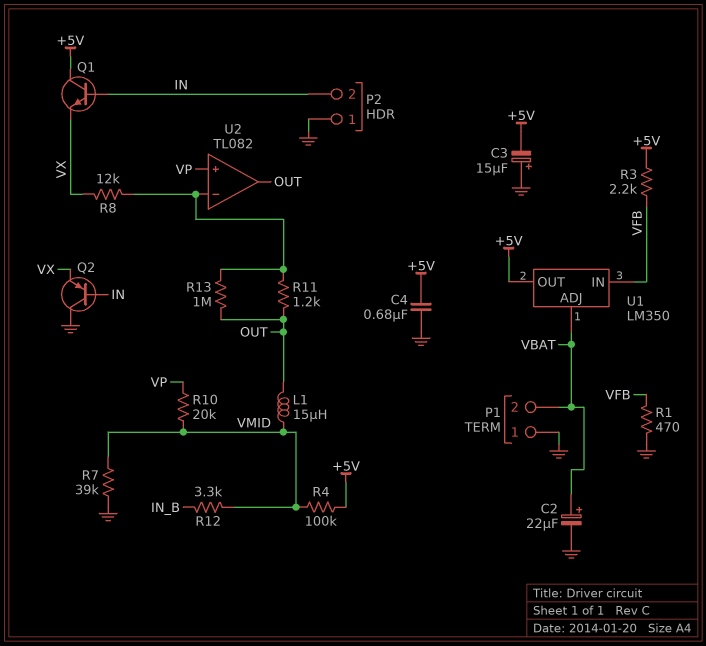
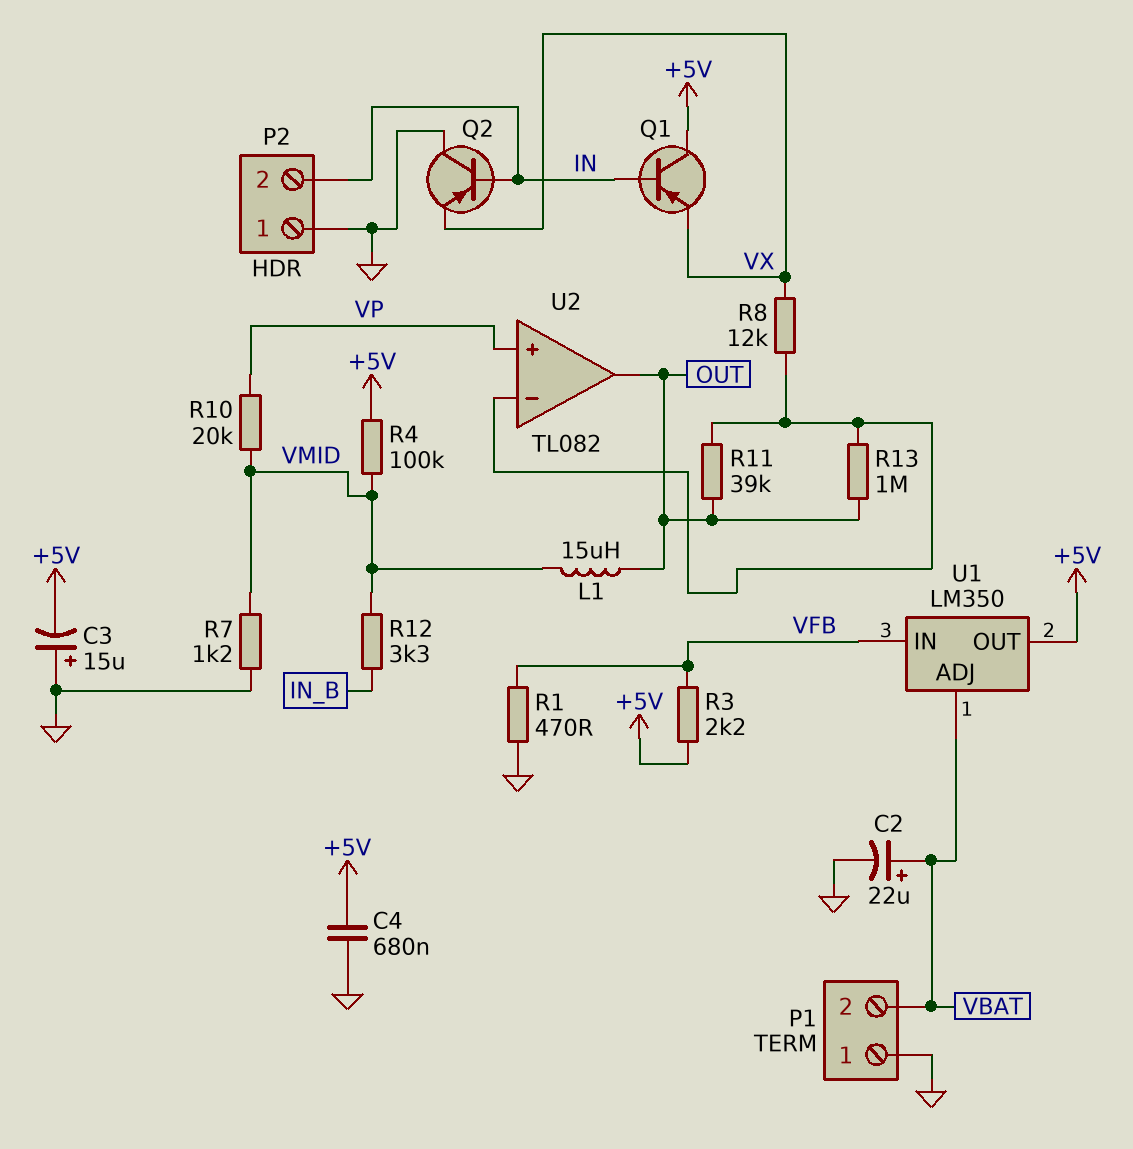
Q1: NPN (B IN, C +5V, E VX) -> PNP (B IN, C +5V, E VX)
R7: 39k (GND, VMID) -> 1.2k (GND, VMID)
R11: 1.2k (OUT, U2/in-) -> 39k (OUT, U2/in-)

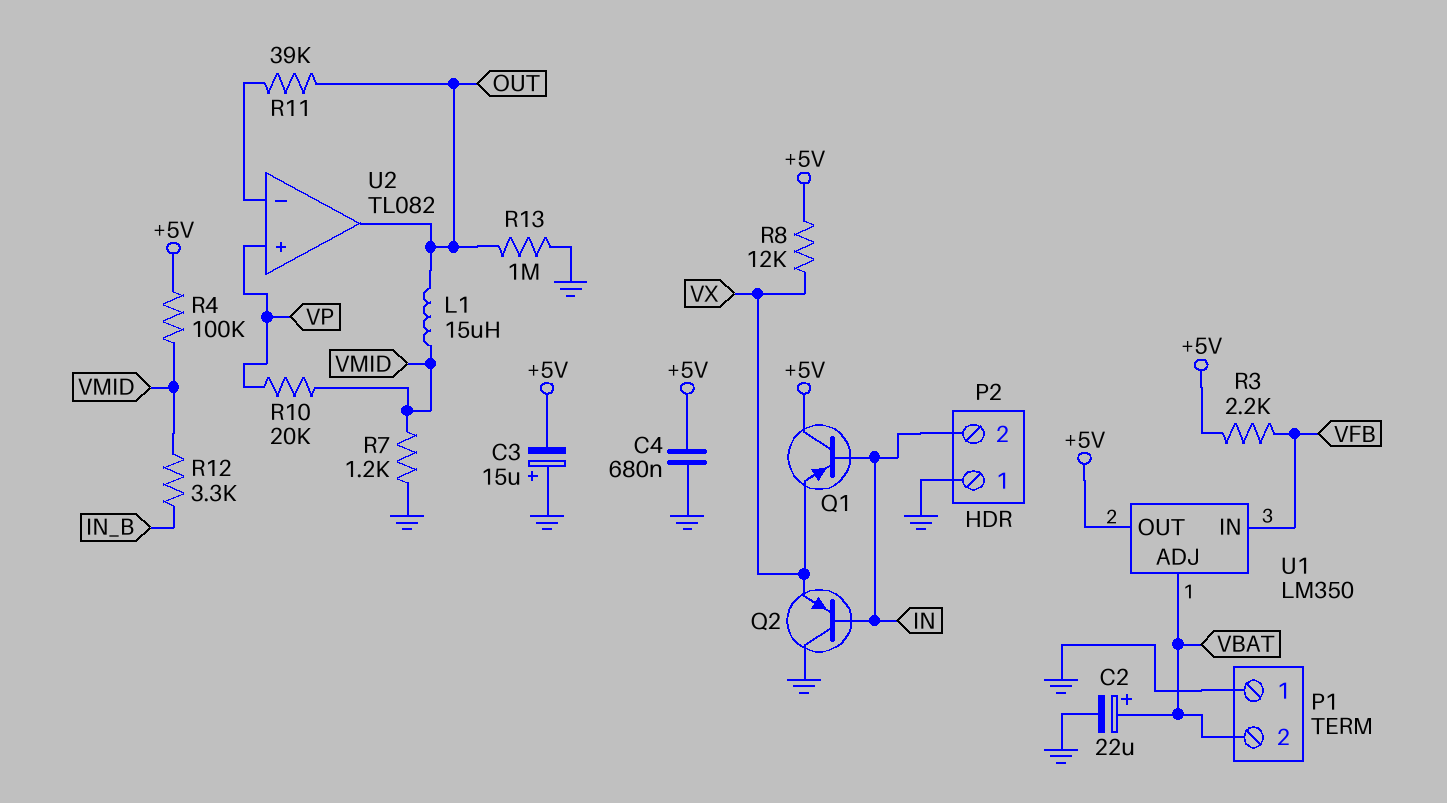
R1: 470 (GND, VFB) -> none
R8: 12k (U2/in-, VX) -> 12k (+5V, VX)
R13: 1M (OUT, U2/in-) -> 1M (GND, OUT)

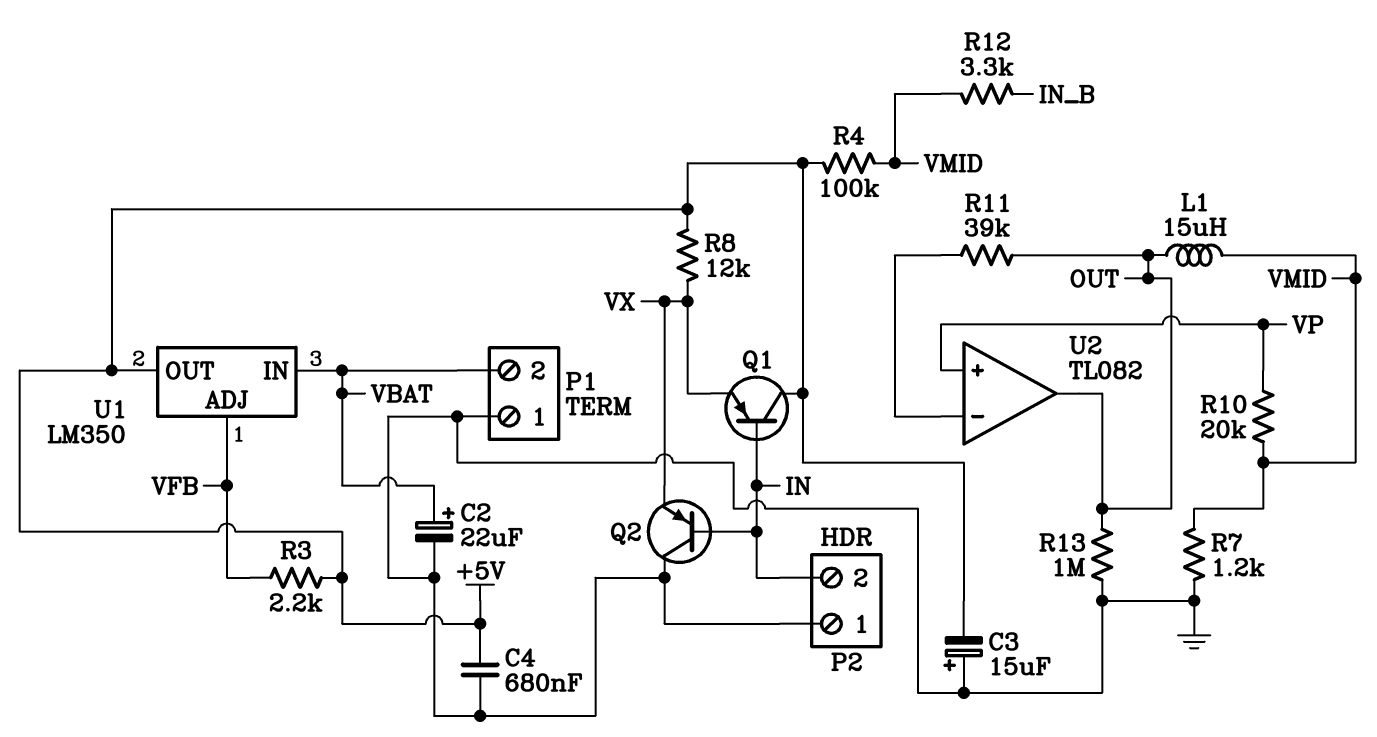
U1 pin ADJ: VBAT -> VFB
U1 pin IN: VFB -> VBAT

